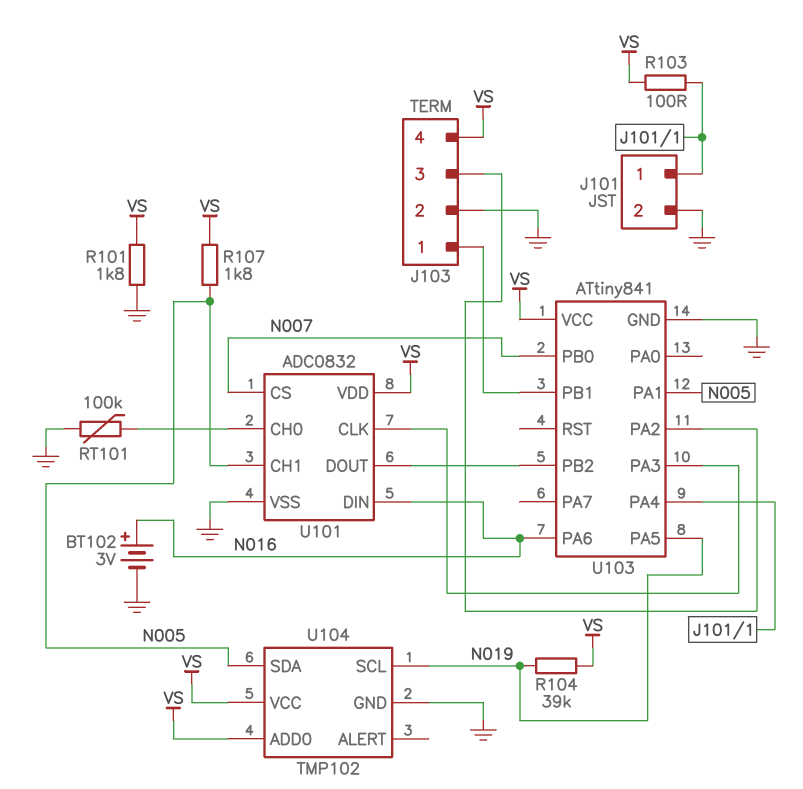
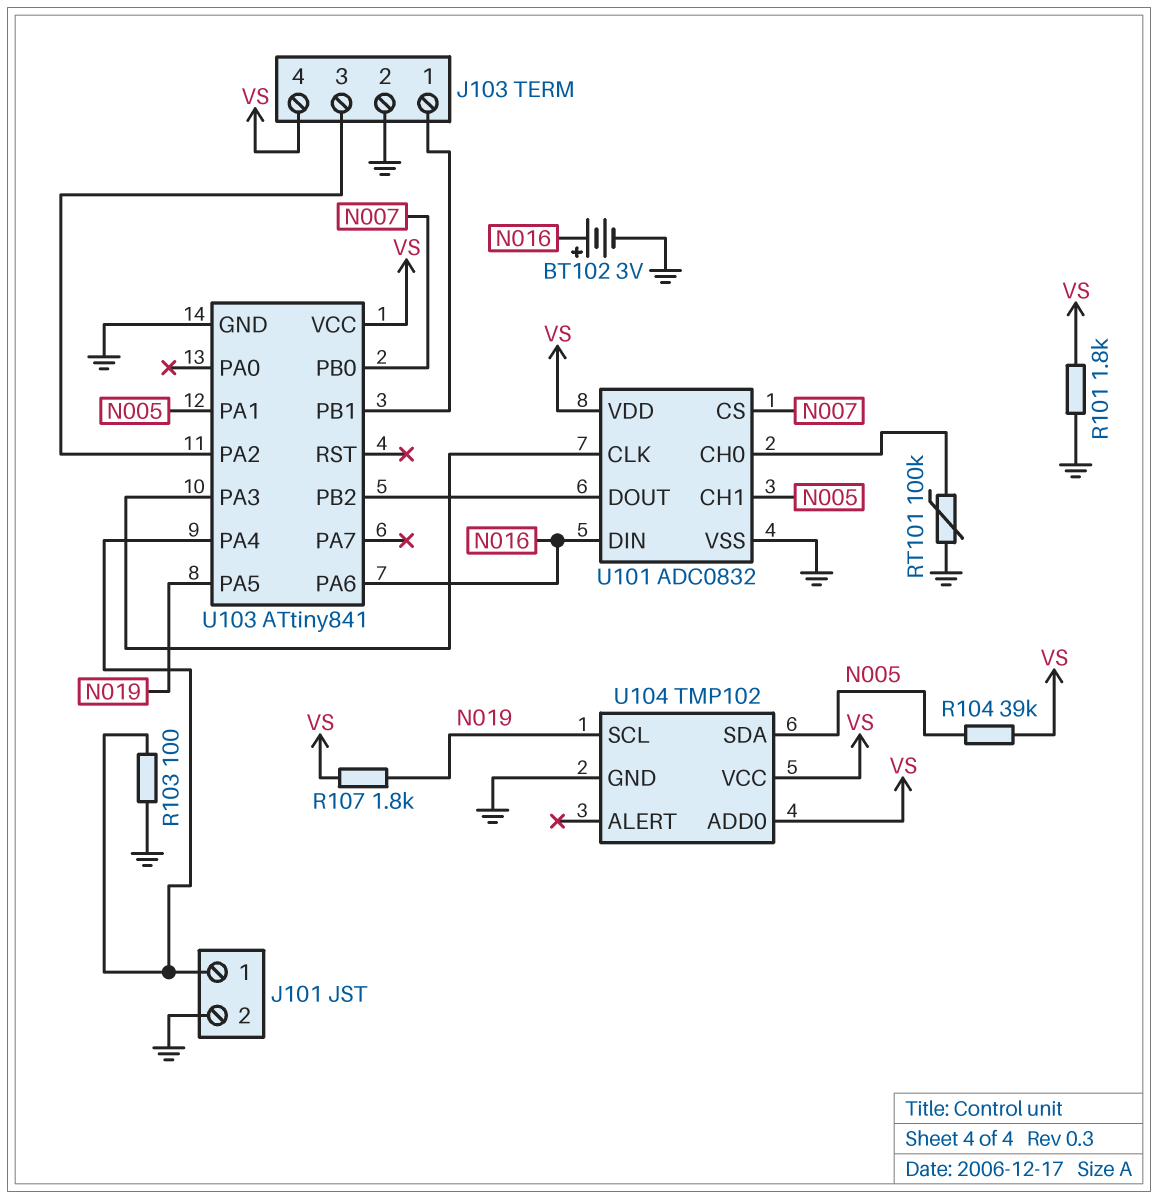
R103: 100 (J101/1, VS) -> 100 (GND, J101/1)
R104: 39k (N019, VS) -> 39k (N005, VS)
R107: 1.8k (N005, VS) -> 1.8k (N019, VS)

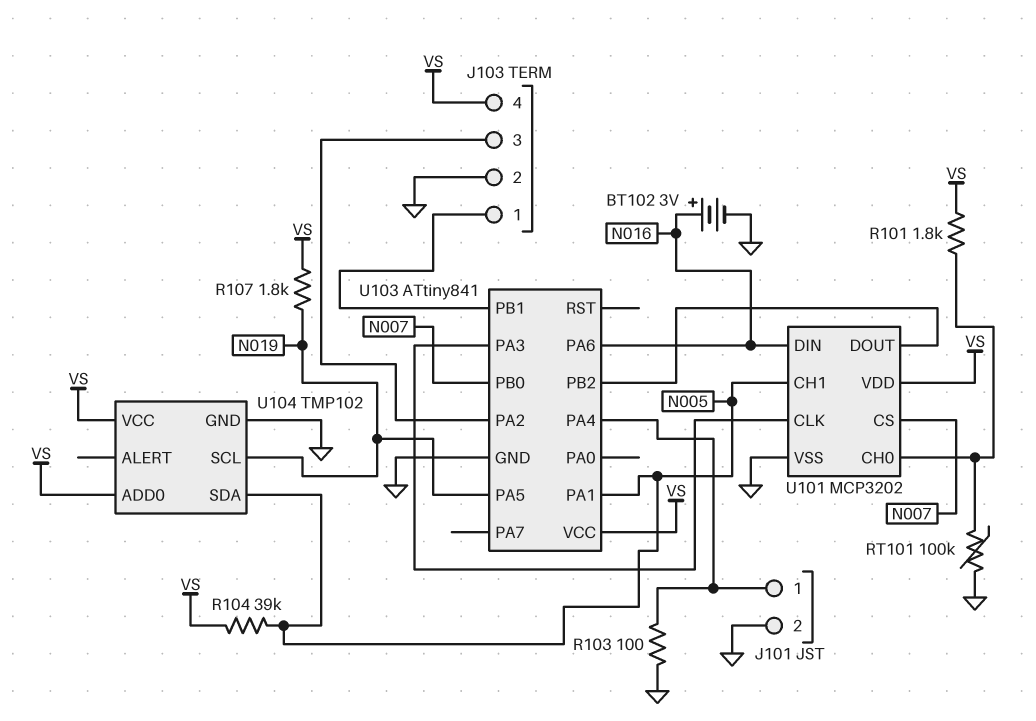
R101: 1.8k (GND, VS) -> 1.8k (U101/CH0, VS)
U101: ADC0832 -> MCP3202

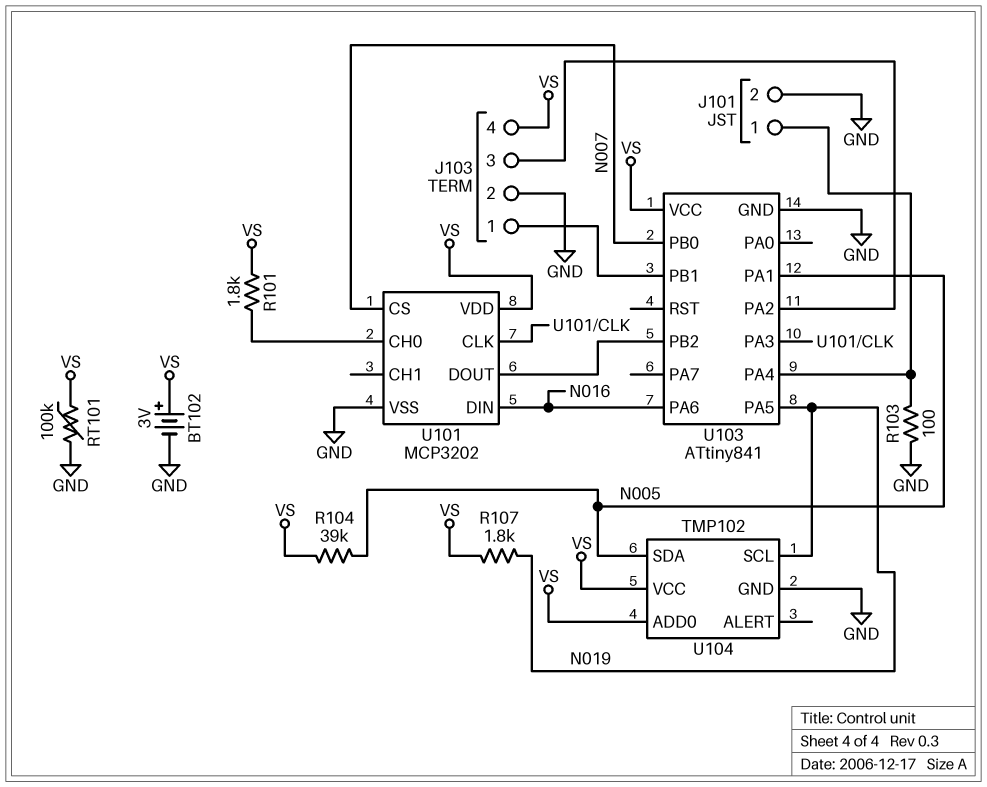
BT102: 3V (plus N016, minus GND) -> 3V (plus VS, minus GND)
RT101: 100k (GND, U101/CH0) -> 100k (GND, VS)
U101 pin CH1: N005 -> none

